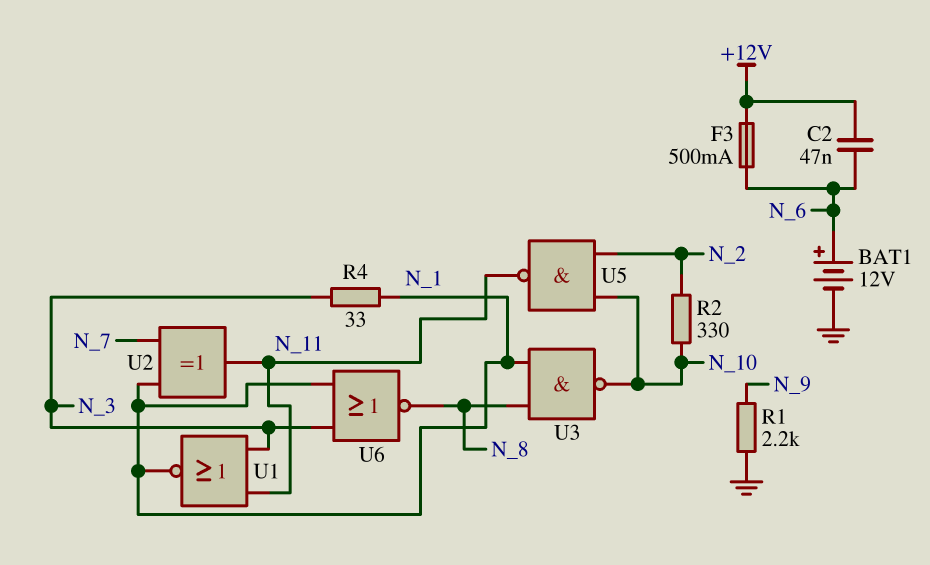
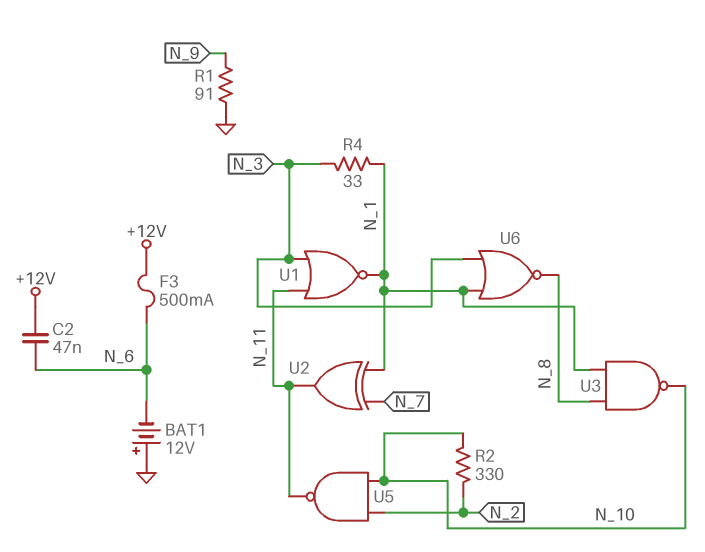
BAT1: 12V (plus N_6, minus GND) -> 12V (plus GND, minus N_6)
R1: 2.2k (GND, N_9) -> 91 (GND, N_9)

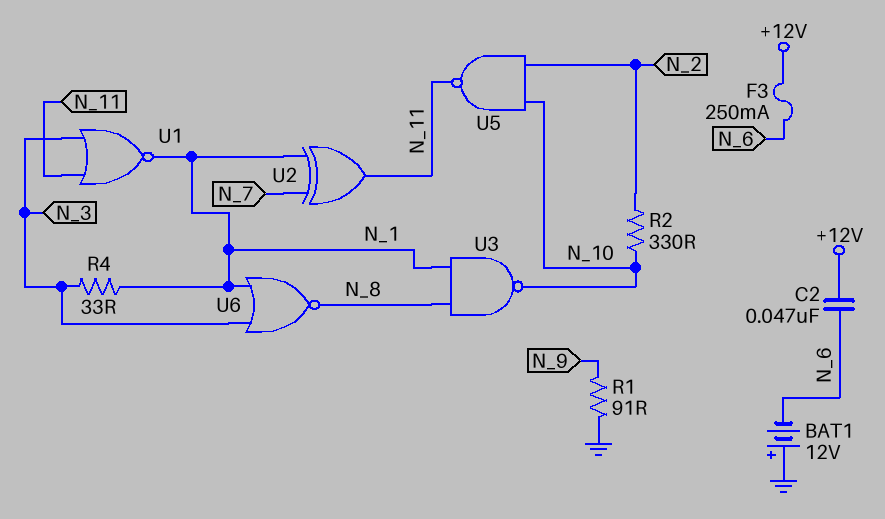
F3: 500mA (+12V, N_6) -> 250mA (+12V, N_6)

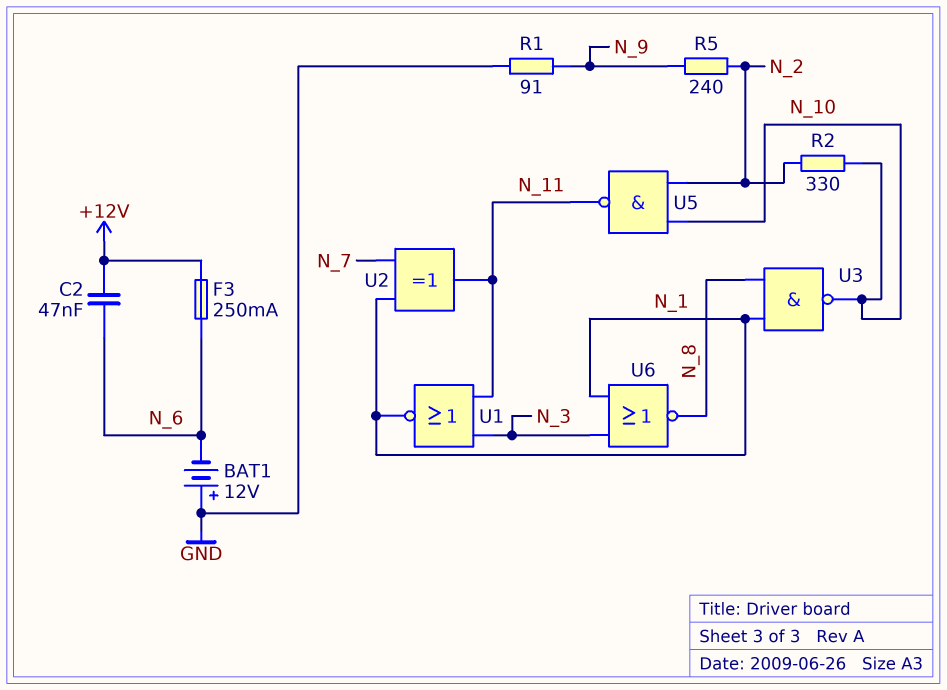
R4: 33 (N_1, N_3) -> none
R5: none -> 240 (N_2, N_9)

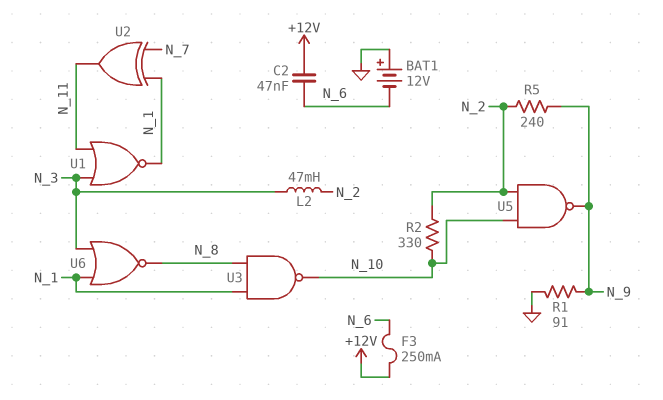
L2: none -> 47mH (N_2, N_3)
U5: NAND (in N_2, in N_10, out N_11) -> NAND (in N_2, in N_10, out N_9)

